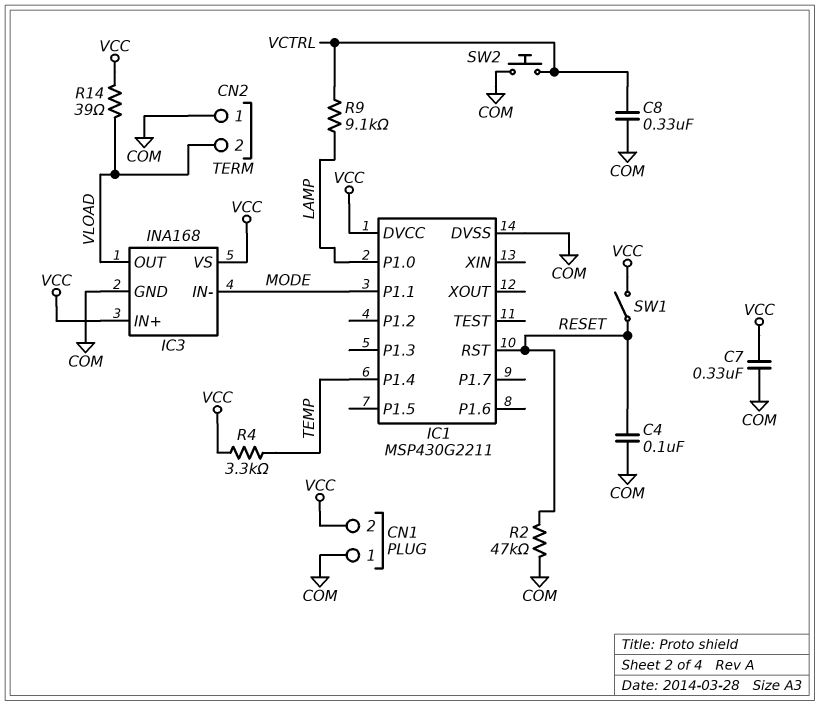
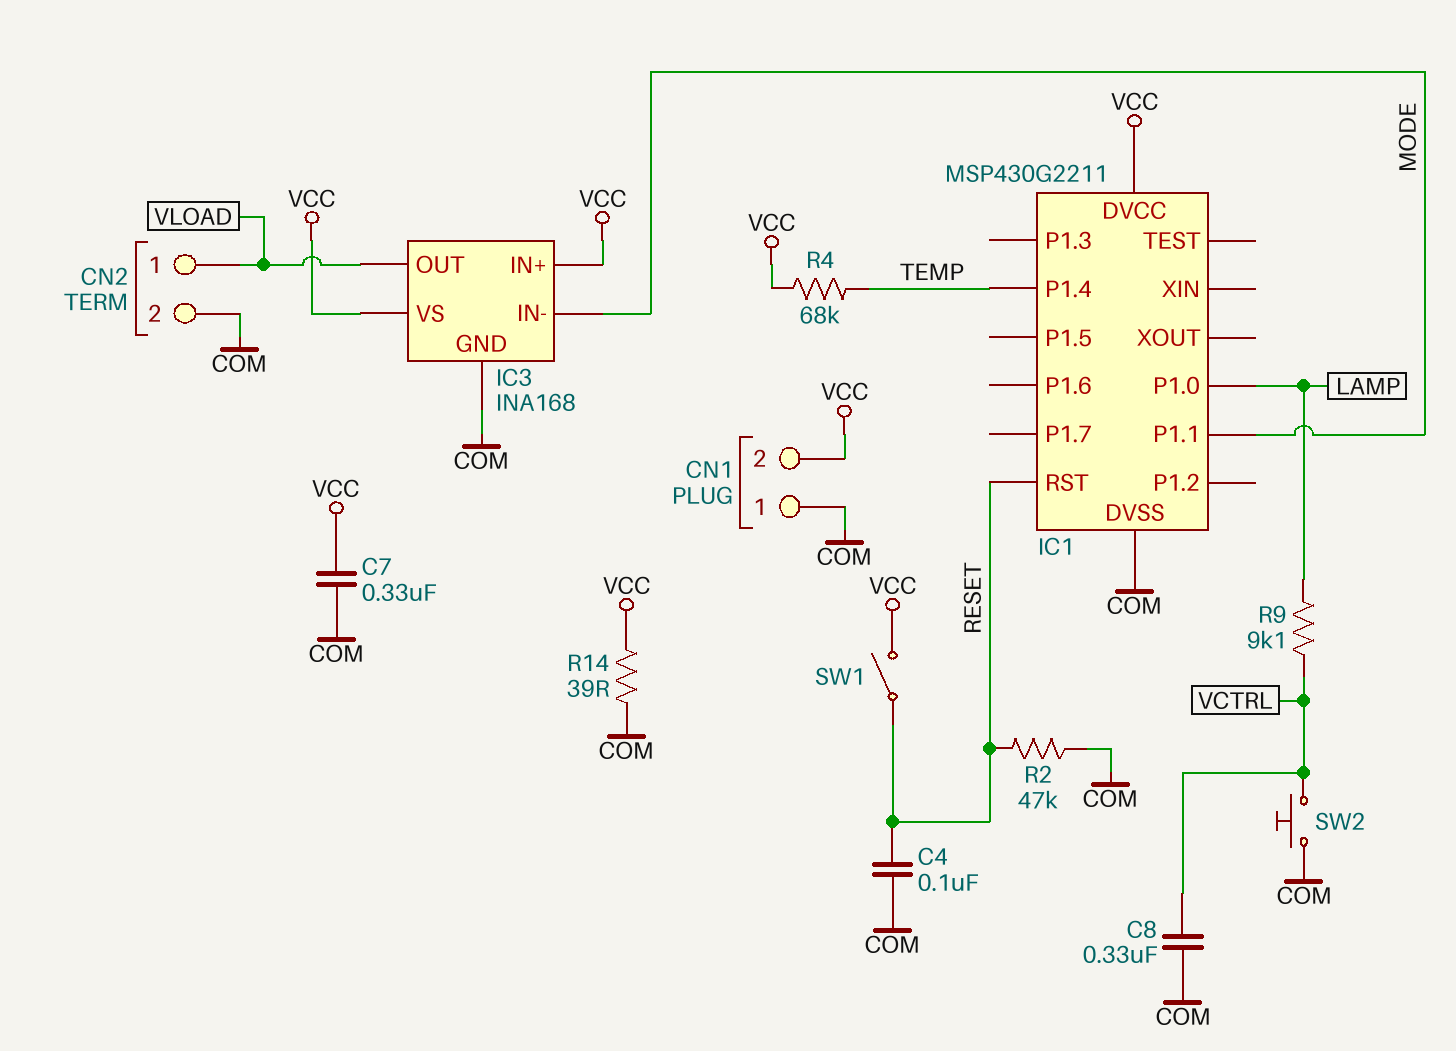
CN2 pin 1: COM -> VLOAD
CN2 pin 2: VLOAD -> COM
R4: 3.3k (TEMP, VCC) -> 68k (TEMP, VCC)
R14: 39 (VCC, VLOAD) -> 39 (COM, VCC)

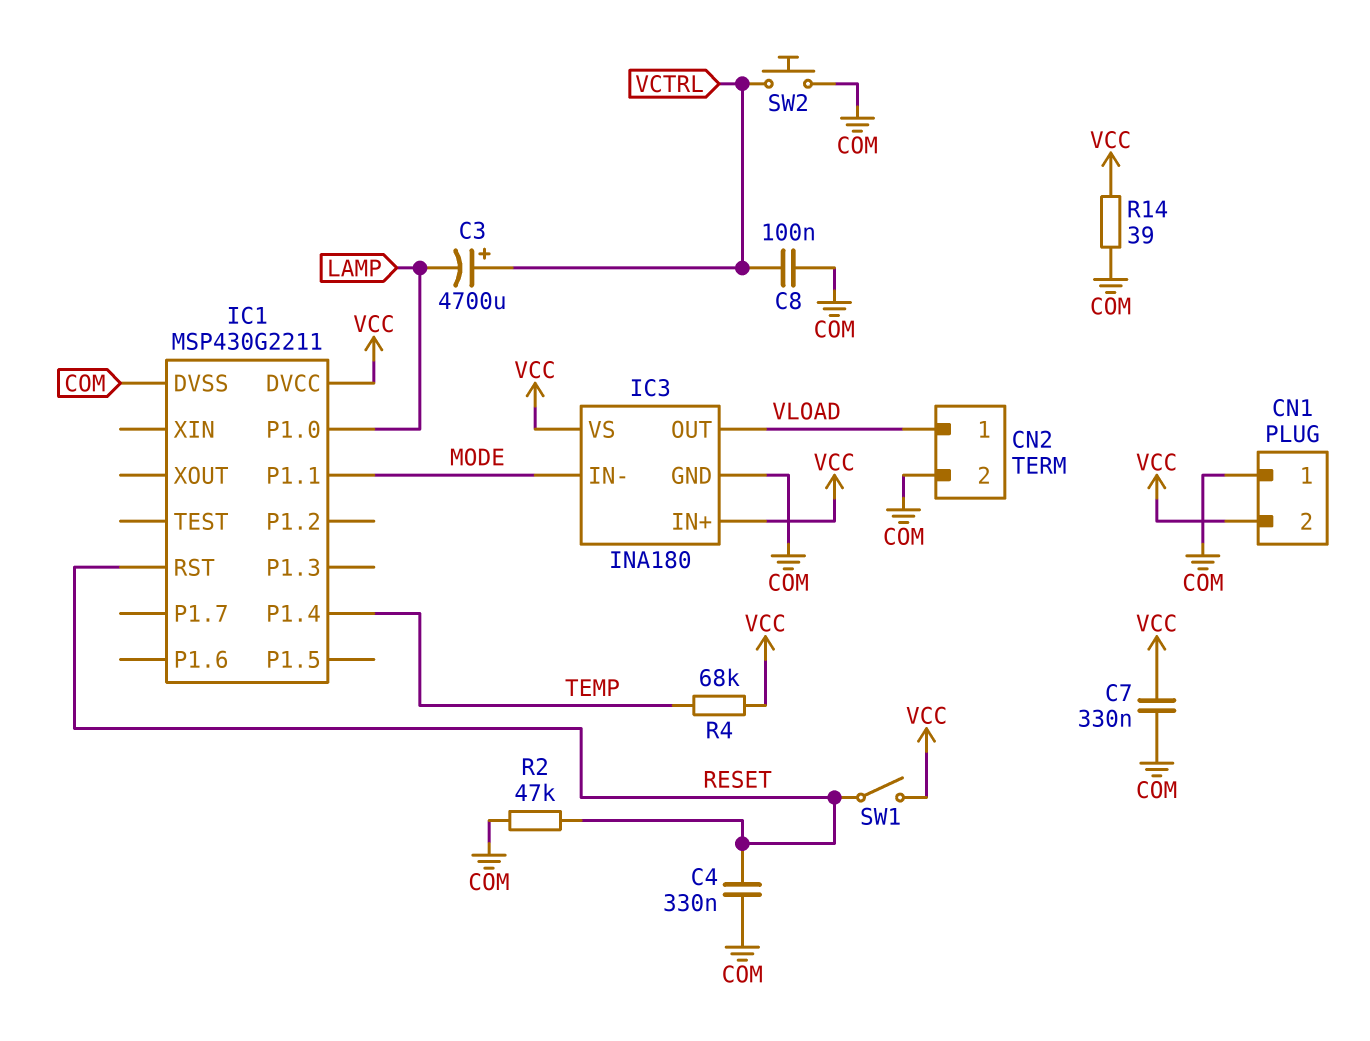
C3: none -> 4700uF (plus VCTRL, minus LAMP)
C4: 100nF (COM, RESET) -> 330nF (COM, RESET)
C8: 330nF (COM, VCTRL) -> 100nF (COM, VCTRL)
IC3: INA168 -> INA180
R9: 9.1k (LAMP, VCTRL) -> none

